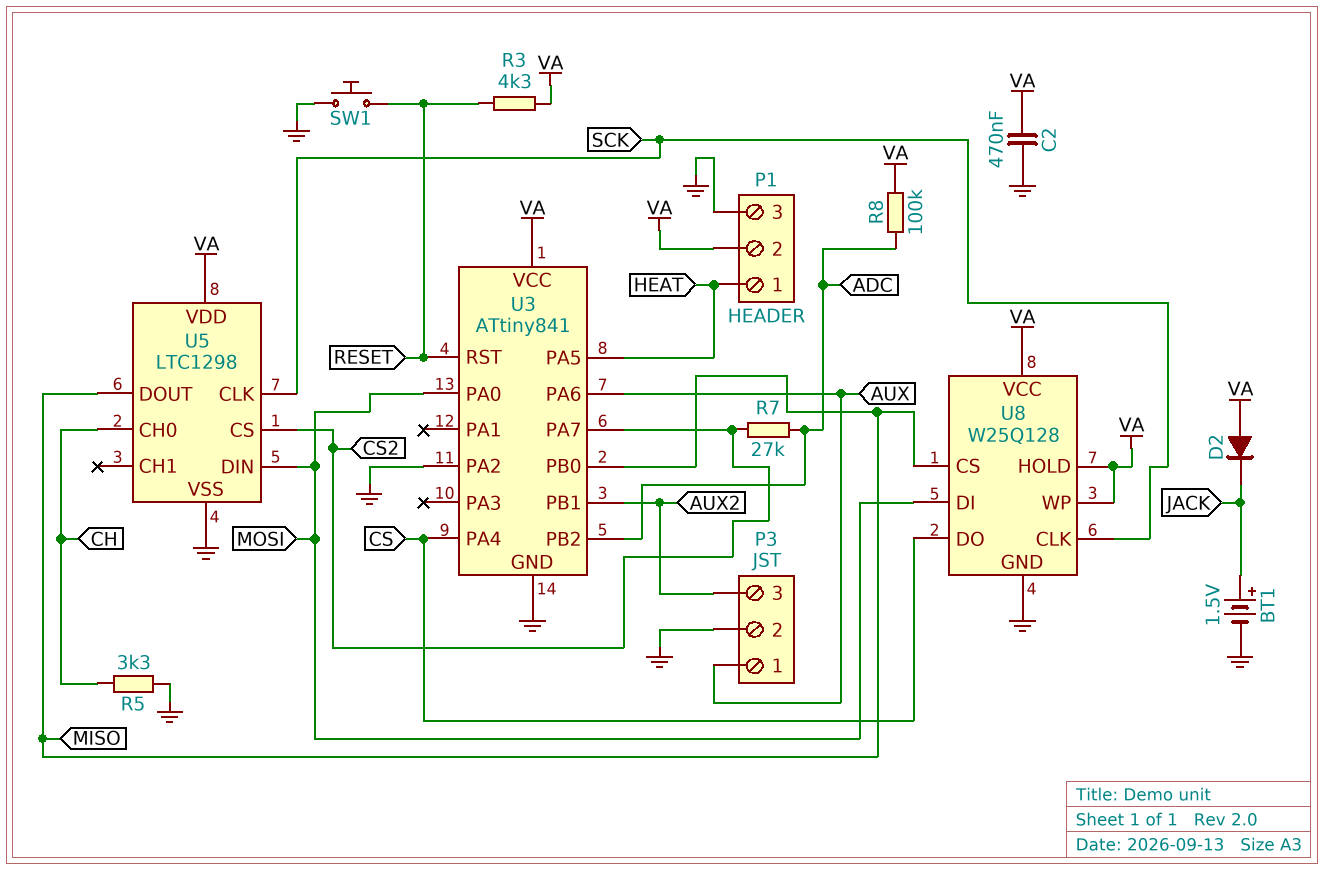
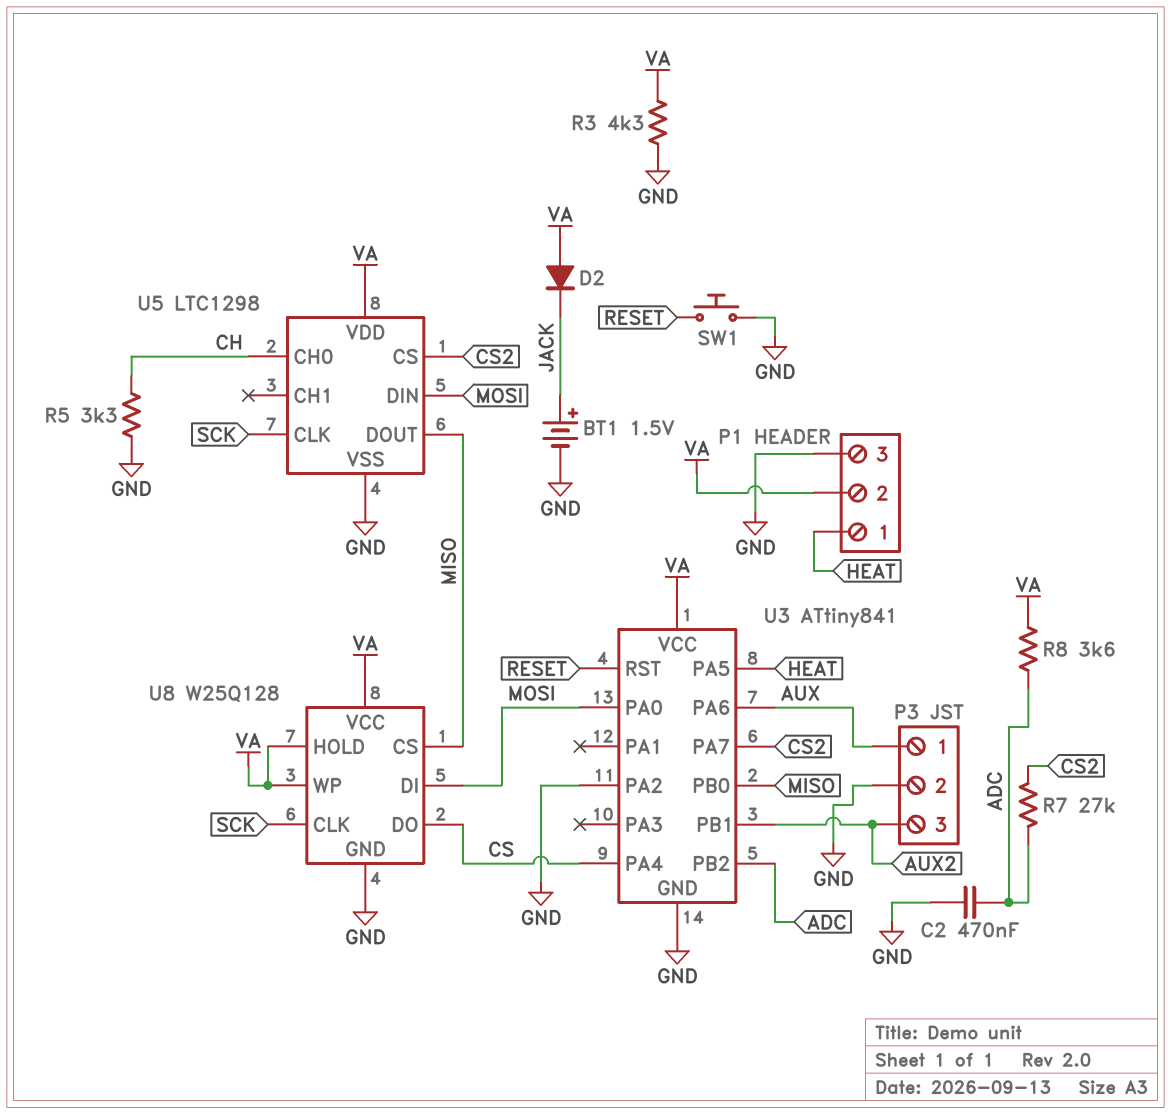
C2: 470nF (GND, VA) -> 470nF (ADC, GND)
R3: 4.3k (RESET, VA) -> 4.3k (GND, VA)
R8: 100k (ADC, VA) -> 3.6k (ADC, VA)

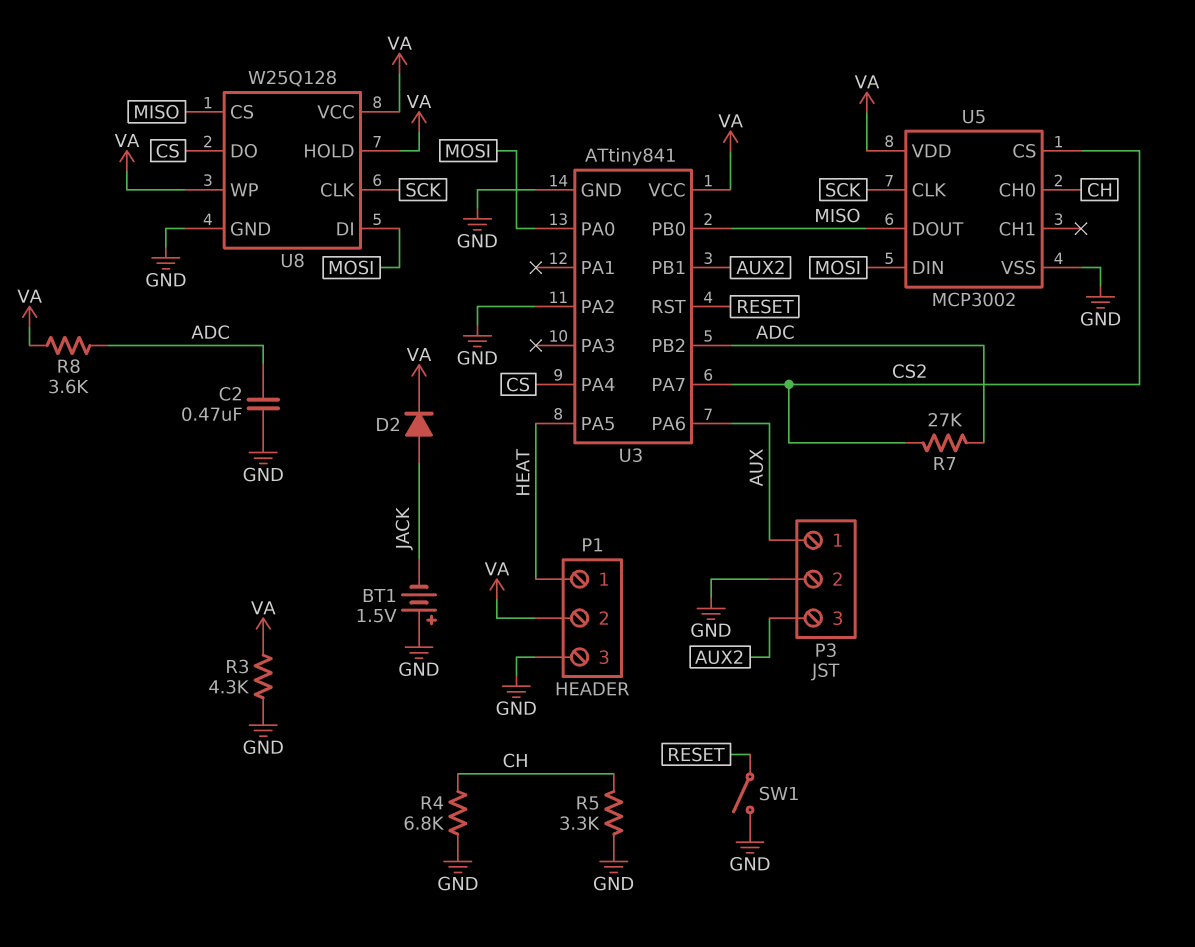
BT1: 1.5V (plus JACK, minus GND) -> 1.5V (plus GND, minus JACK)
D2: diode (A VA, K JACK) -> diode (A JACK, K VA)
R4: none -> 6.8k (CH, GND)
SW1: button (GND, RESET) -> switch (GND, RESET)
U5: LTC1298 -> MCP3002

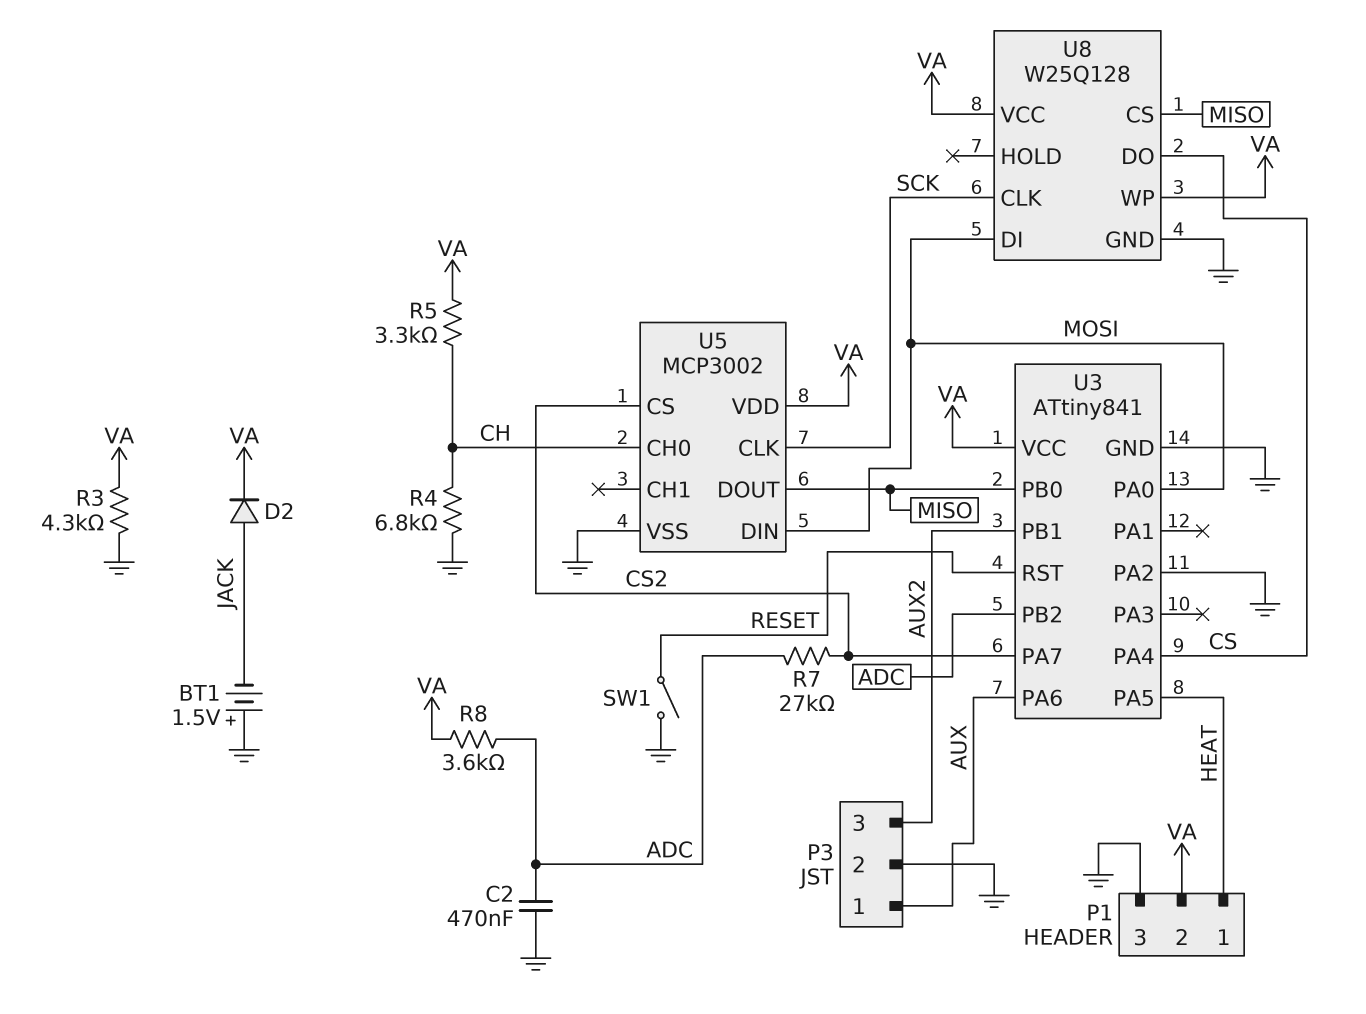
R5: 3.3k (CH, GND) -> 3.3k (CH, VA)
U8 pin HOLD: VA -> none

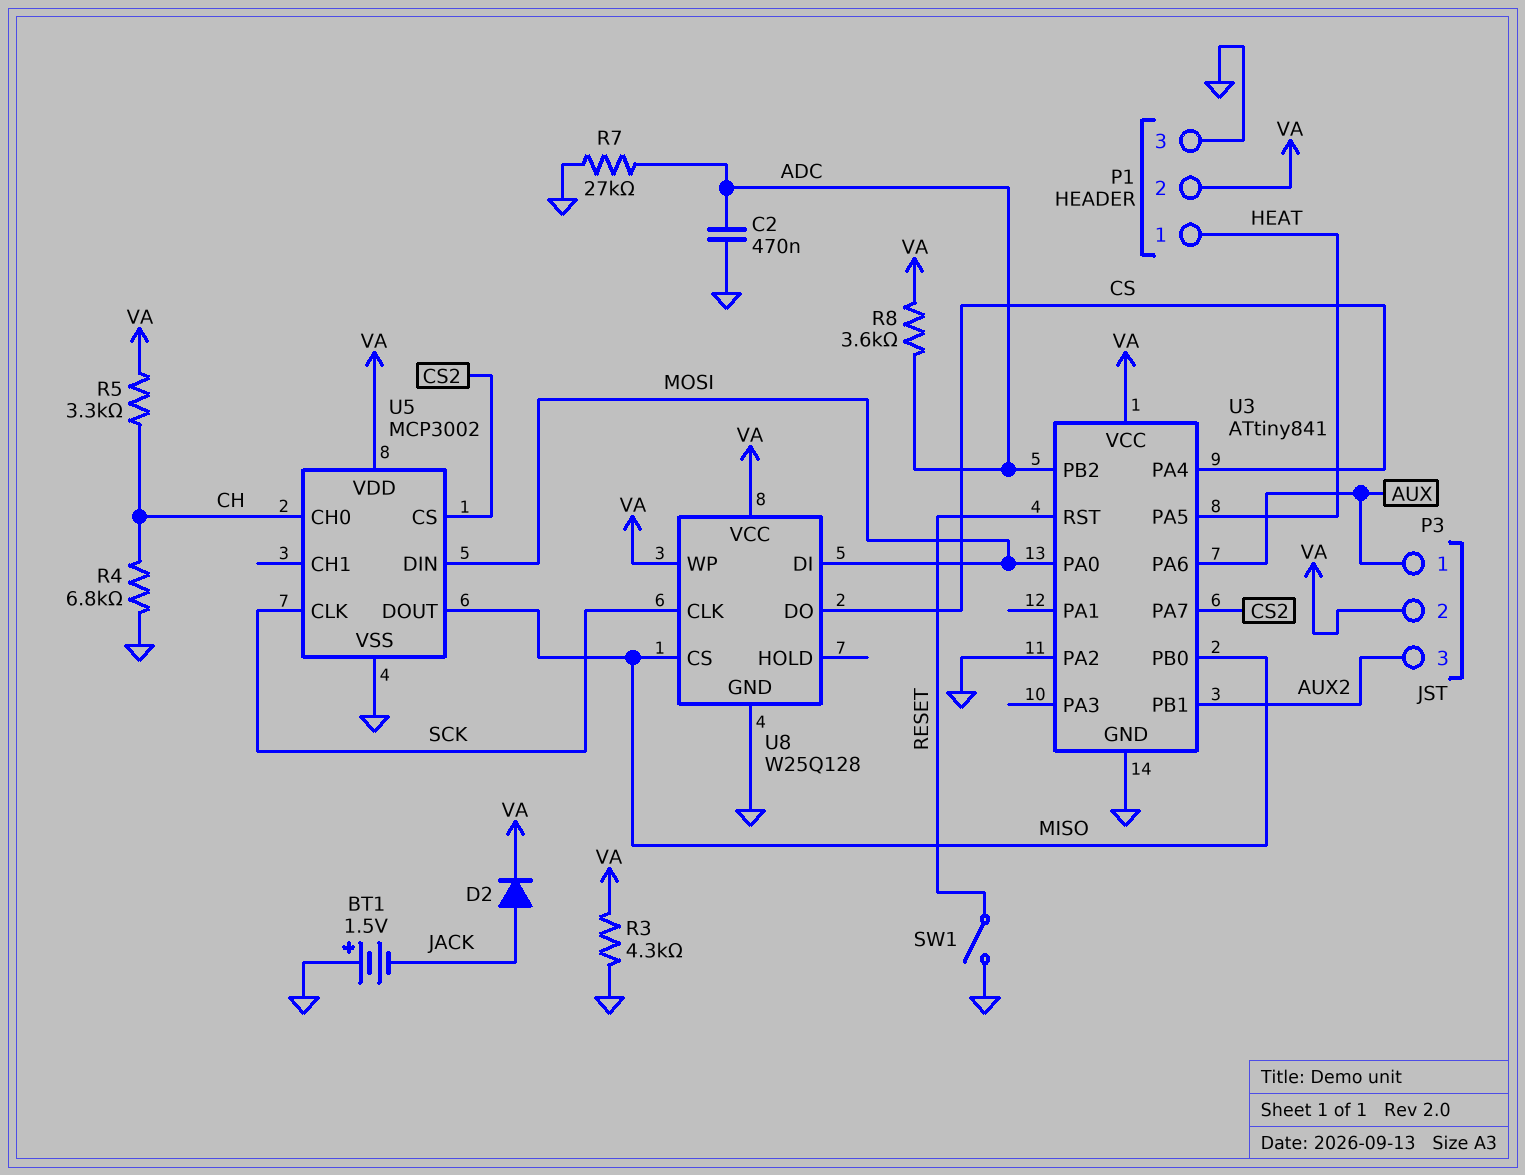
P3 pin 2: GND -> VA
R7: 27k (ADC, CS2) -> 27k (ADC, GND)

